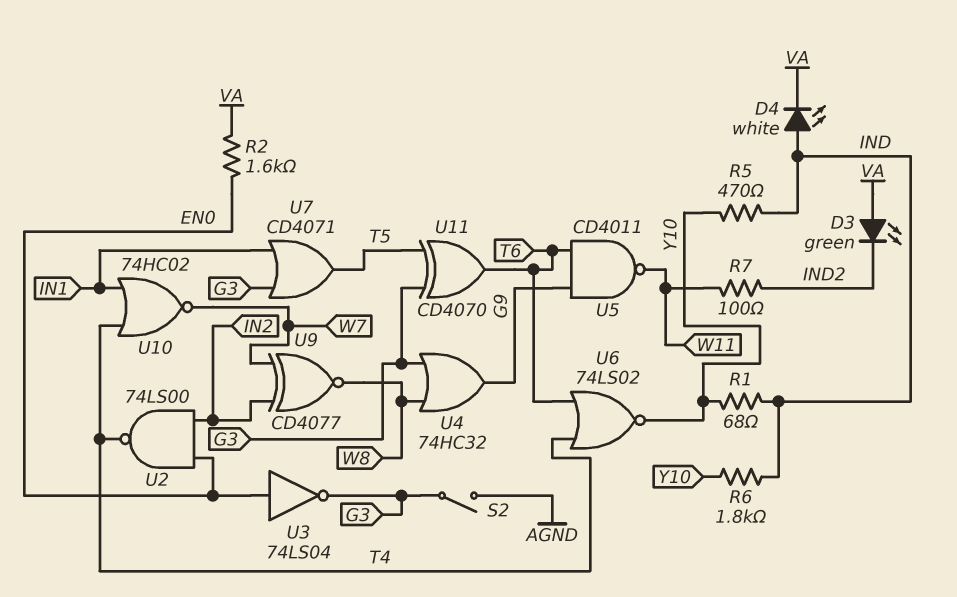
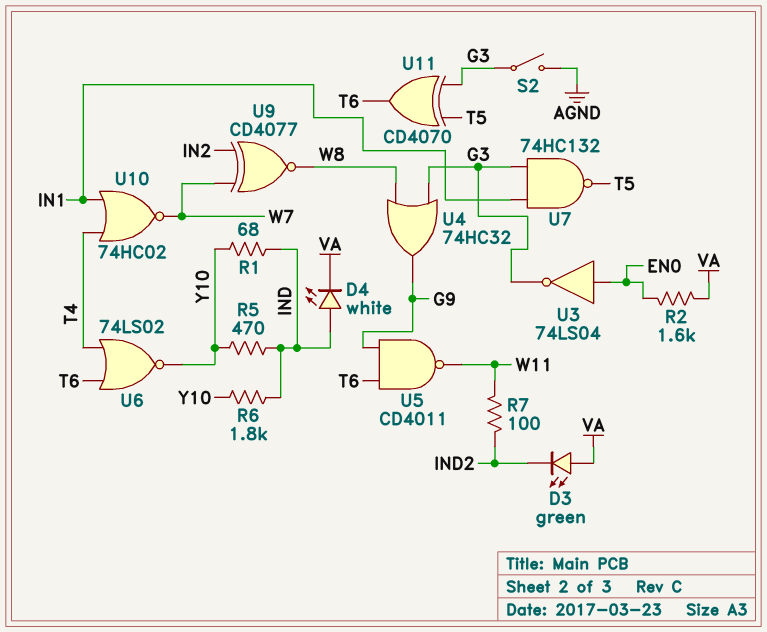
U2: NAND 74LS00 (in EN0, in IN2, out T4) -> none
U7: OR CD4071 (in G3, in IN1, out T5) -> NAND 74HC132 (in G3, in IN1, out T5)

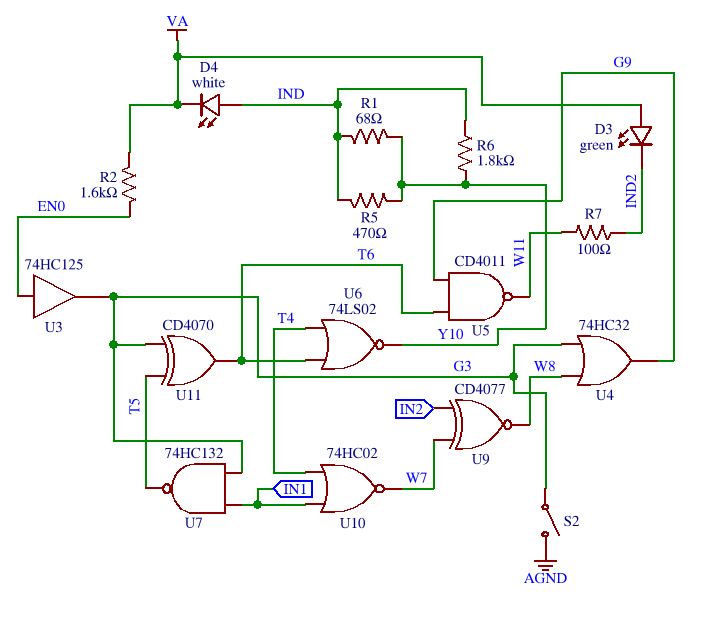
U3: NOT 74LS04 (in EN0, out G3) -> buffer 74HC125 (in EN0, out G3)

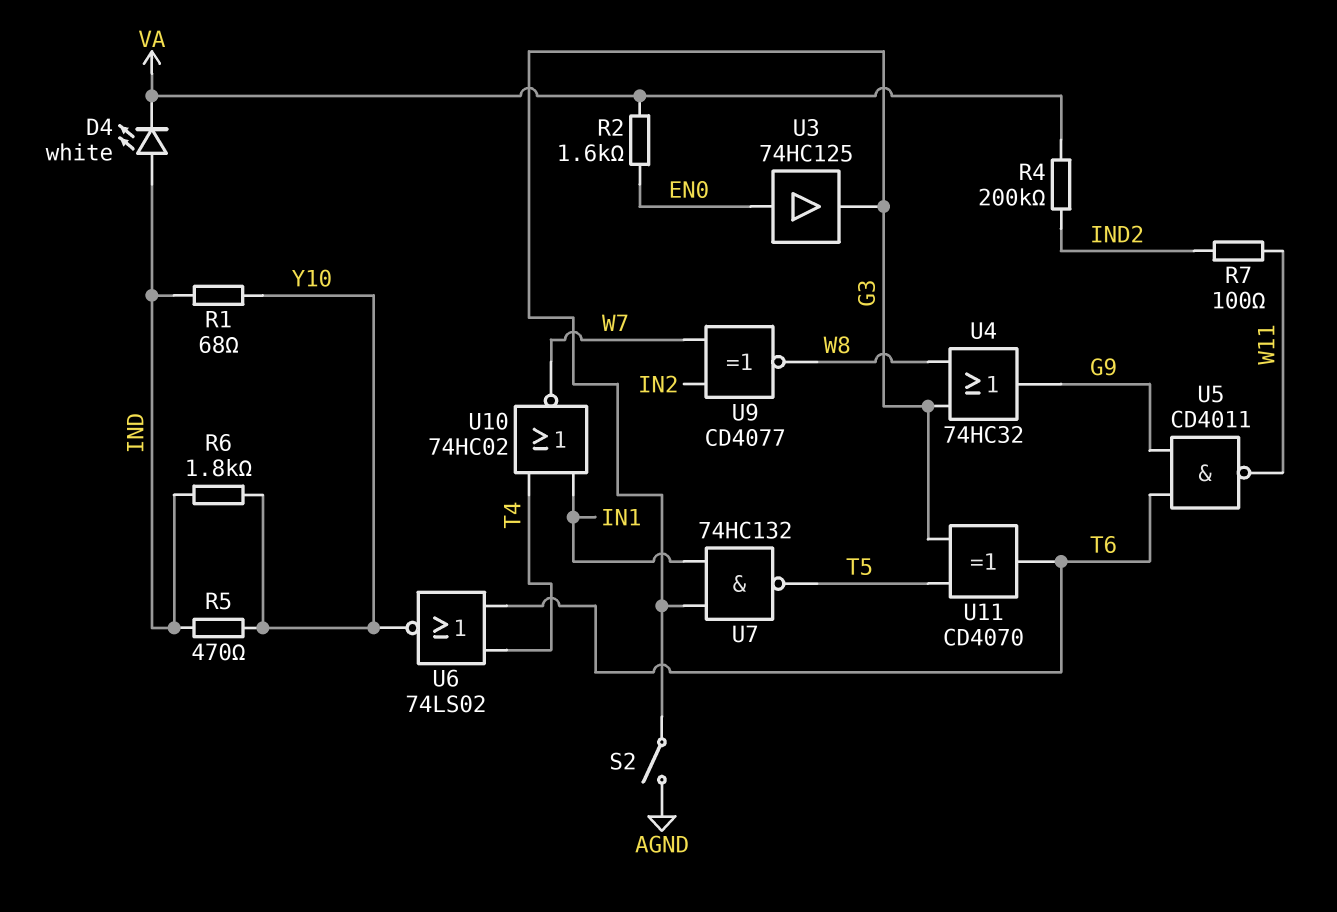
D3: LED green (A VA, K IND2) -> none
R4: none -> 200k (IND2, VA)

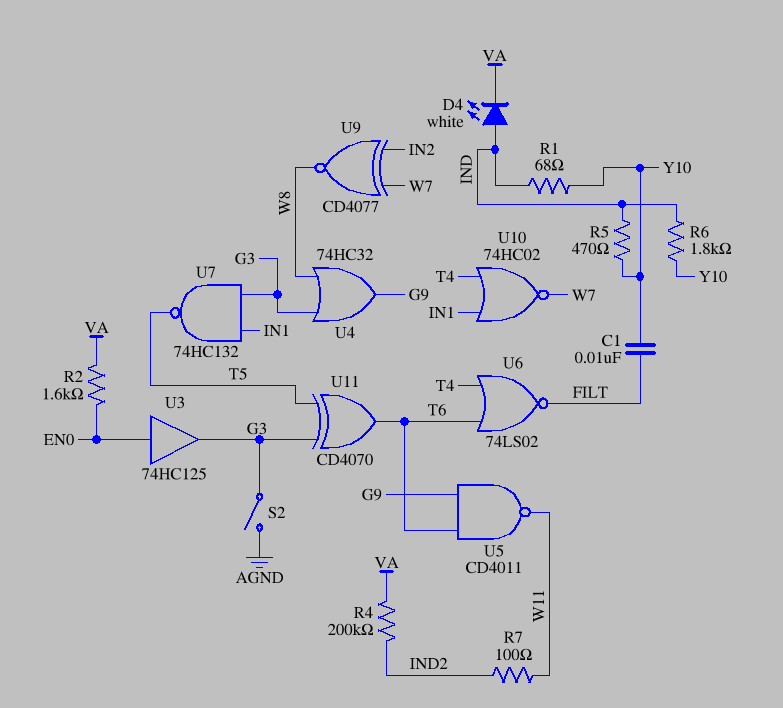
C1: none -> 10nF (FILT, Y10)
U6: NOR 74LS02 (in T4, in T6, out Y10) -> NOR 74LS02 (in T4, in T6, out FILT)

